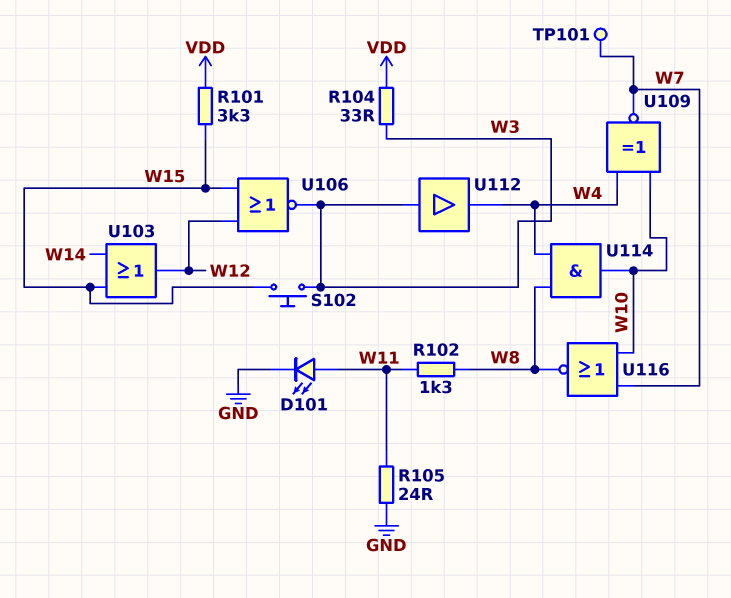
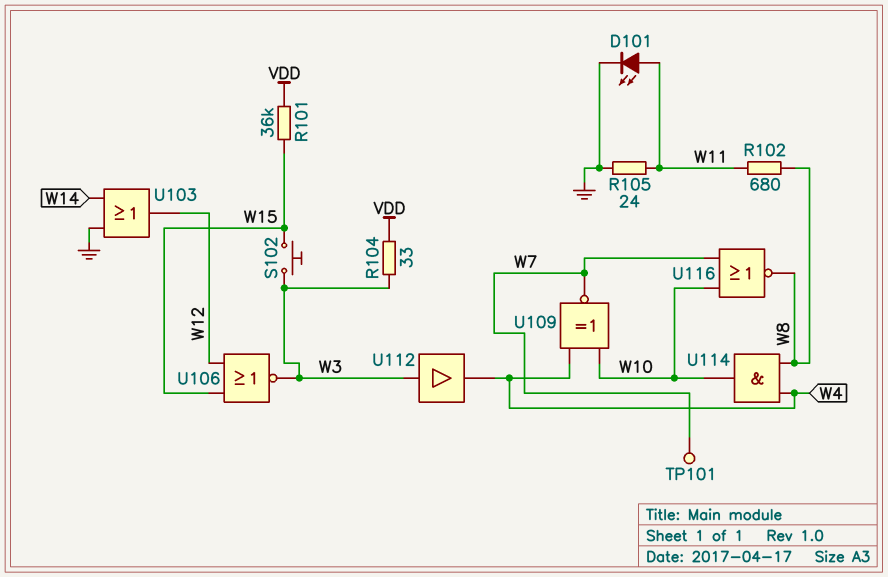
R101: 3.3k (VDD, W15) -> 36k (VDD, W15)
R102: 1.3k (W8, W11) -> 680 (W8, W11)
U103: OR (in W14, in W15, out W12) -> OR (in GND, in W14, out W12)

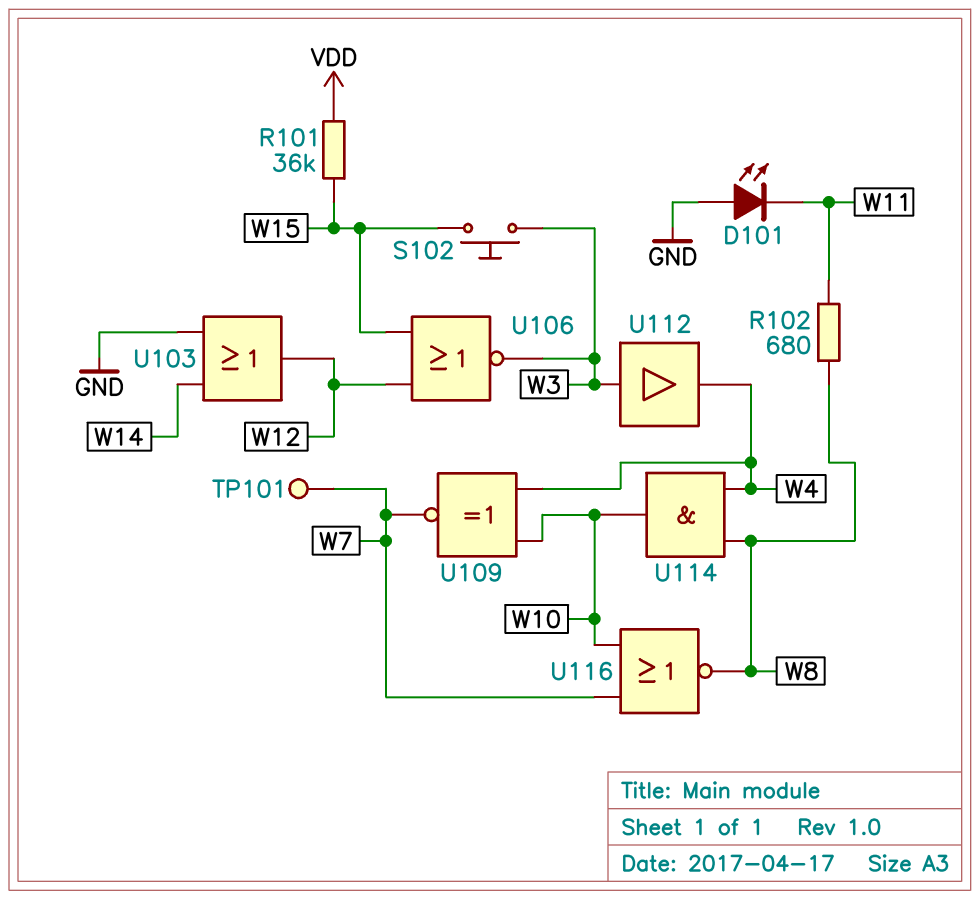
D101: LED (A W11, K GND) -> LED (A GND, K W11)
R104: 33 (VDD, W3) -> none
R105: 24 (GND, W11) -> none

